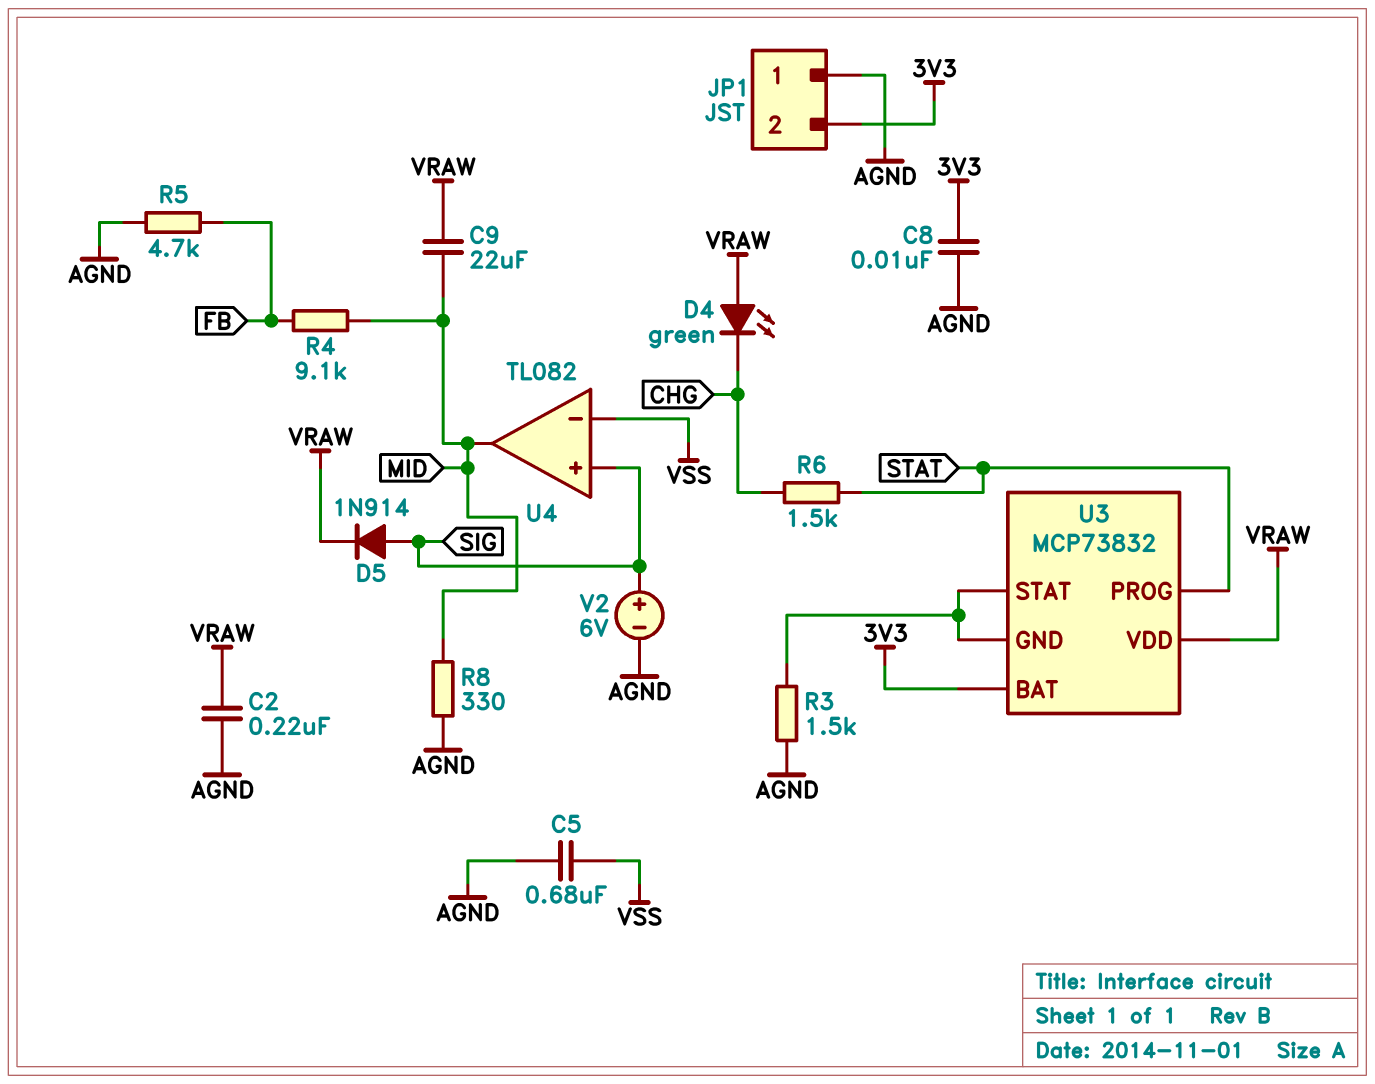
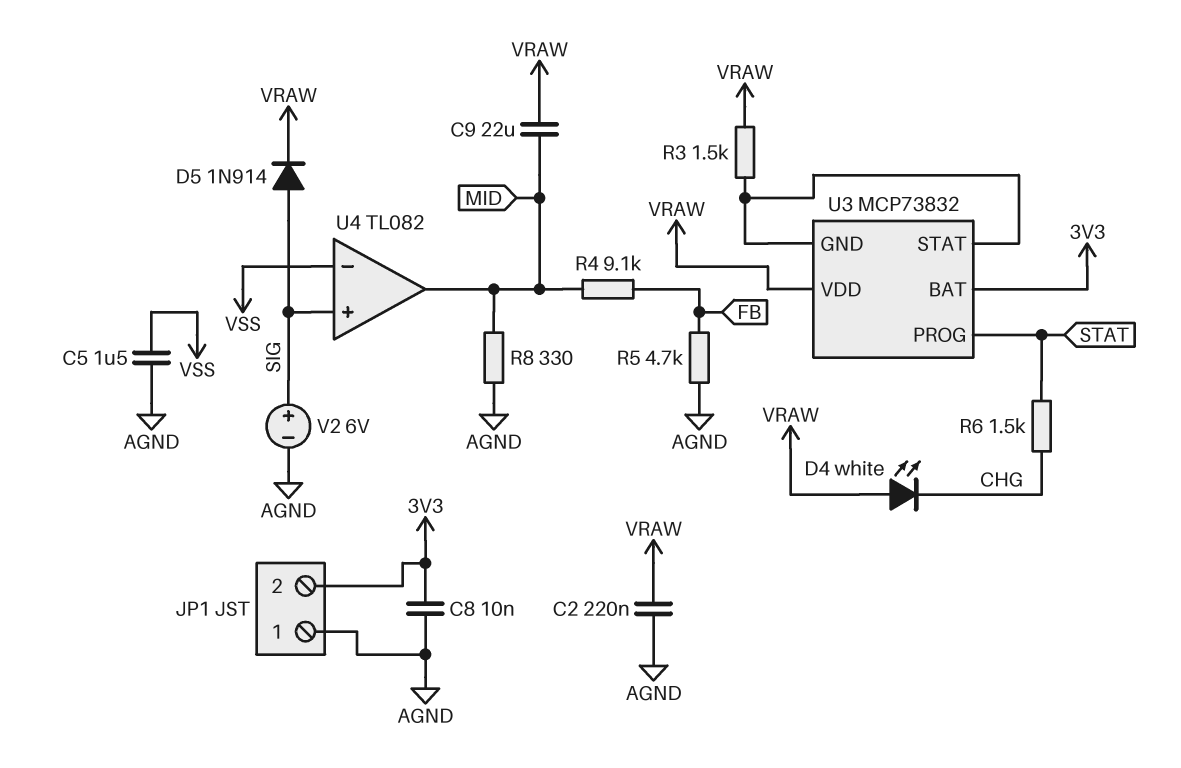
C5: 680nF (AGND, VSS) -> 1.5uF (AGND, VSS)
D4: LED green (A VRAW, K CHG) -> LED white (A VRAW, K CHG)
R3: 1.5k (AGND, U3/GND) -> 1.5k (U3/GND, VRAW)

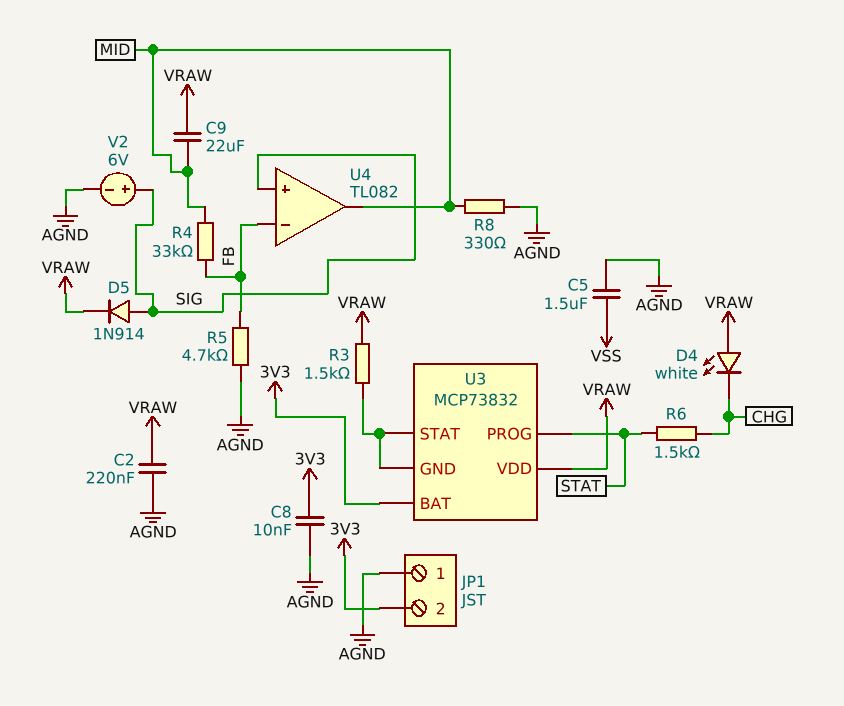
R4: 9.1k (FB, MID) -> 33k (FB, MID)
U4 pin in-: VSS -> FB

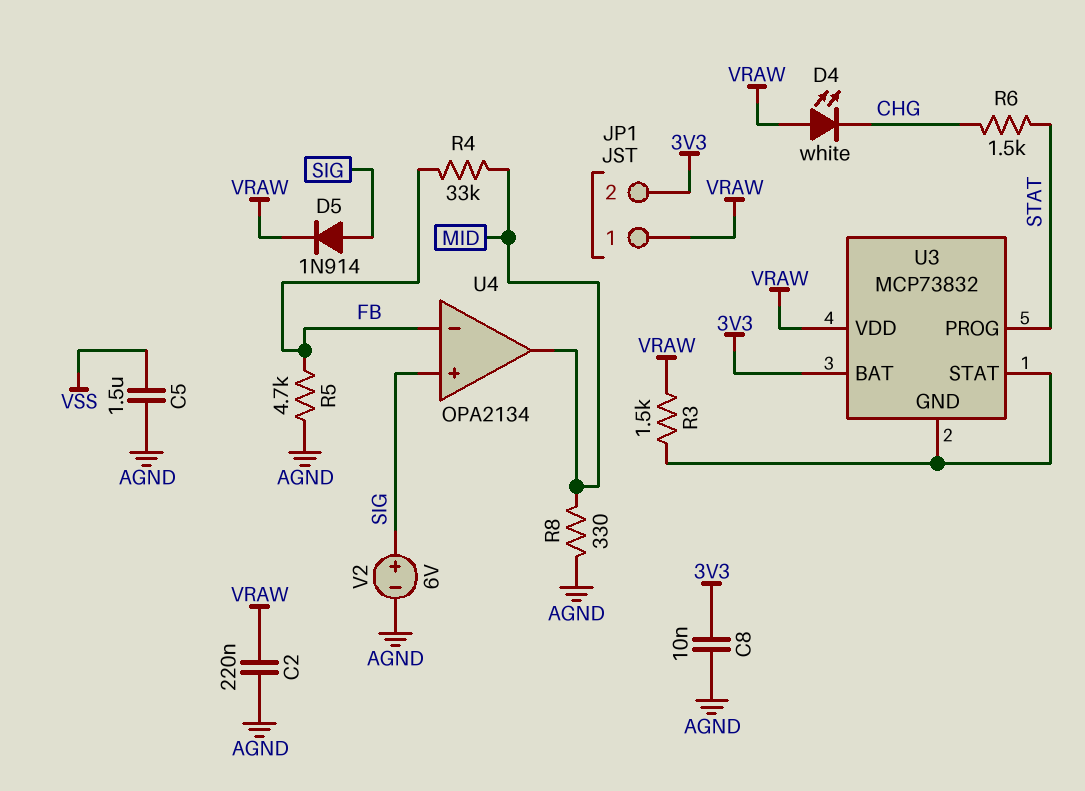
C9: 22uF (MID, VRAW) -> none
JP1 pin 1: AGND -> VRAW
U4: TL082 -> OPA2134

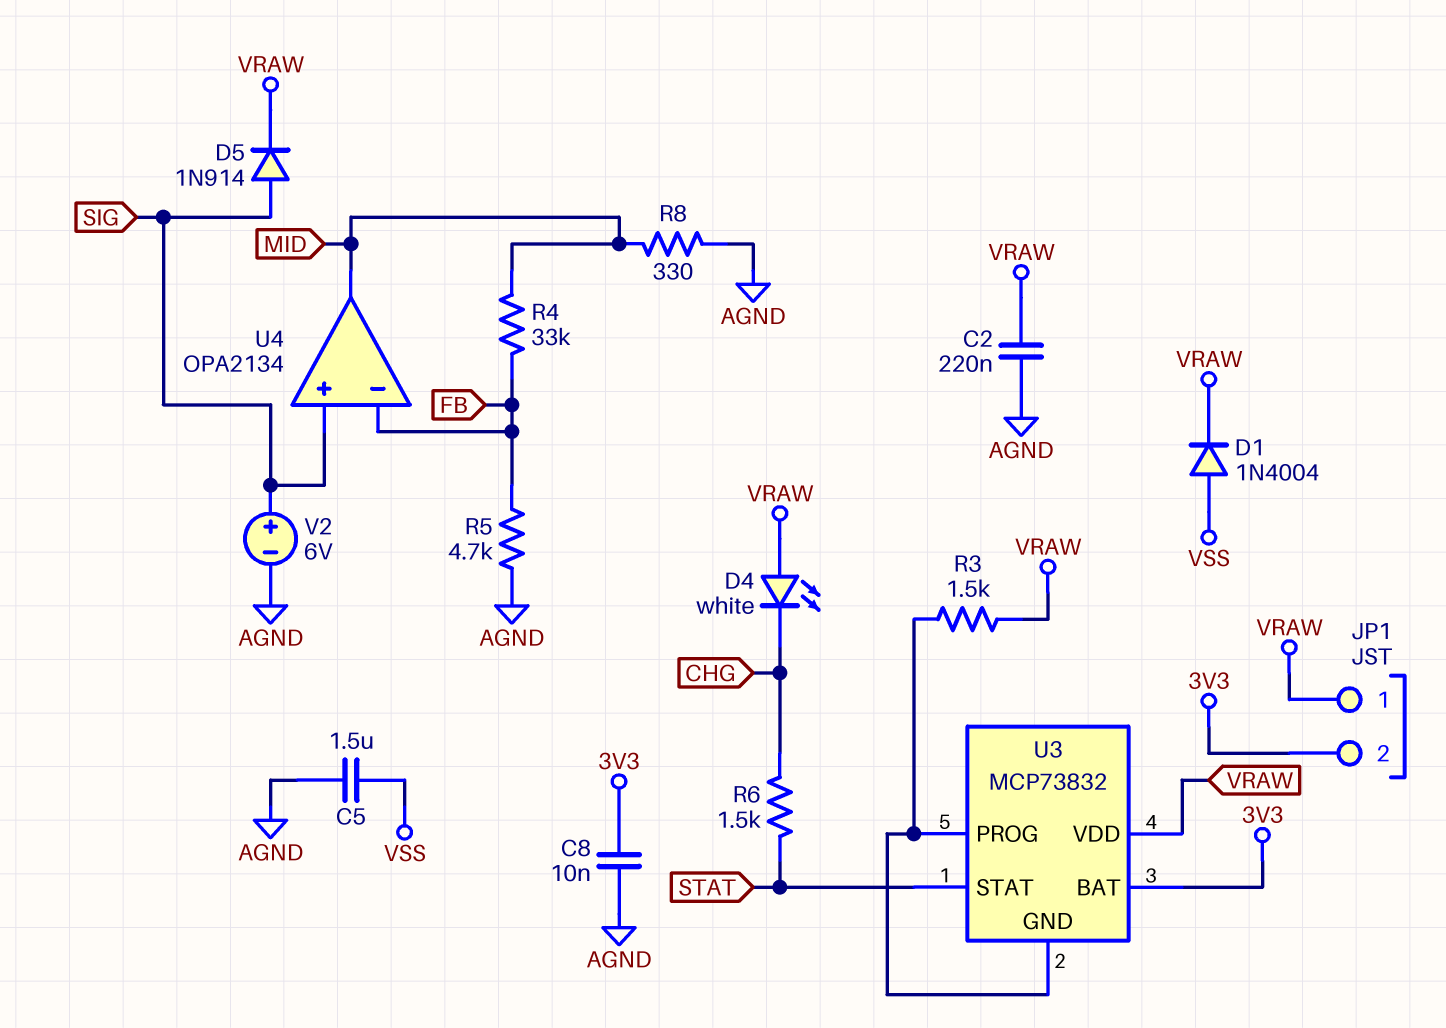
D1: none -> diode 1N4004 (A VSS, K VRAW)
U3 pin PROG: STAT -> U3/GND
U3 pin STAT: U3/GND -> STAT

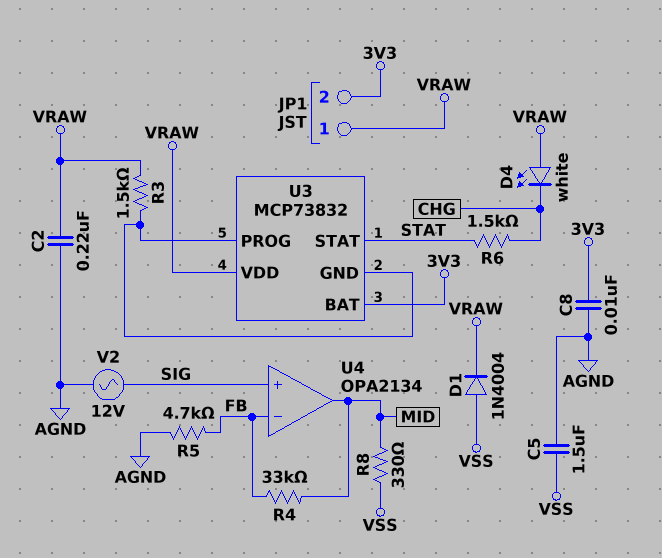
D5: diode 1N914 (A SIG, K VRAW) -> none
R8: 330 (AGND, MID) -> 330 (MID, VSS)
V2: 6V (plus SIG, minus AGND) -> AC 12V (AGND, SIG)

